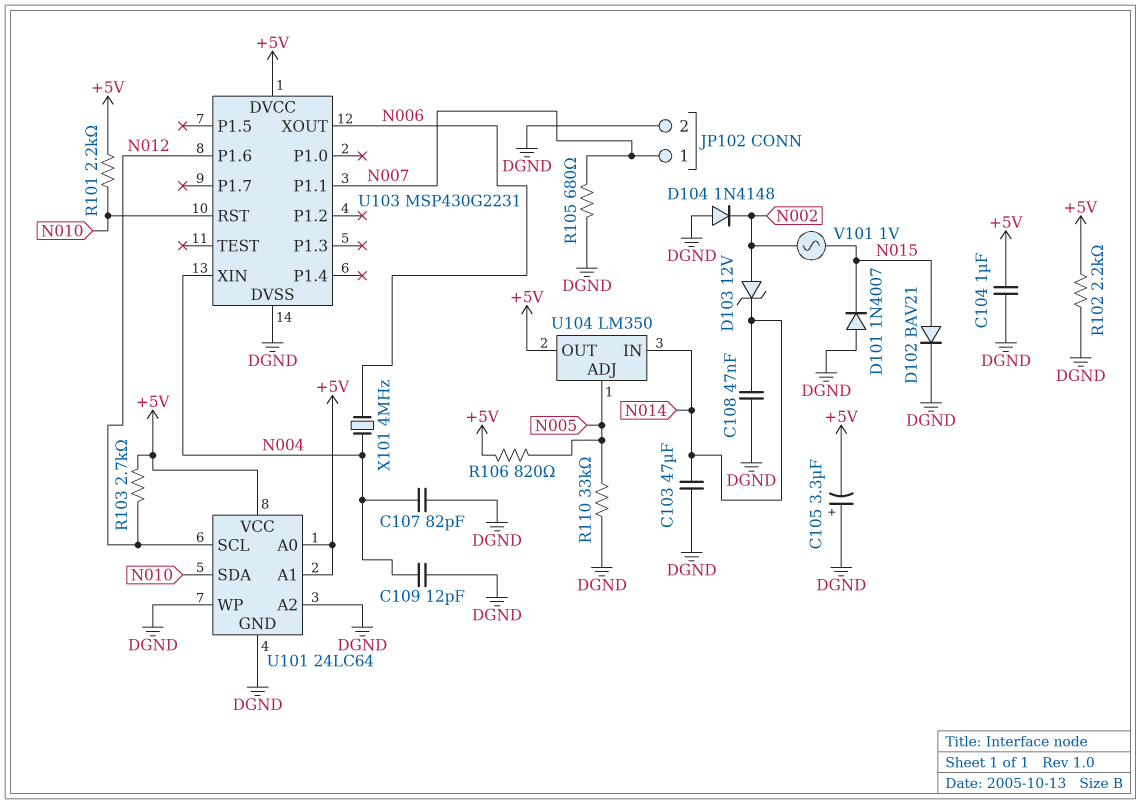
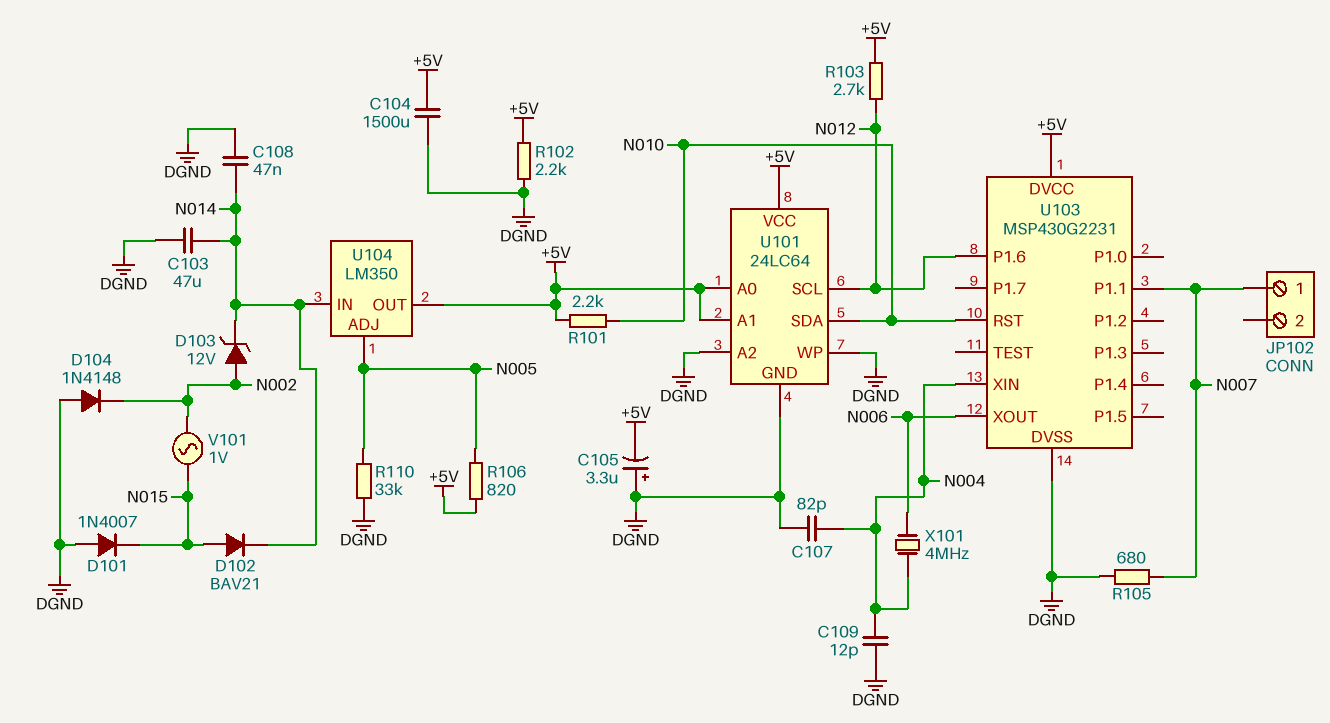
C104: 1uF (+5V, DGND) -> 1500uF (+5V, DGND)
D102: diode BAV21 (A N015, K DGND) -> diode BAV21 (A N015, K N014)
JP102 pin 2: DGND -> none

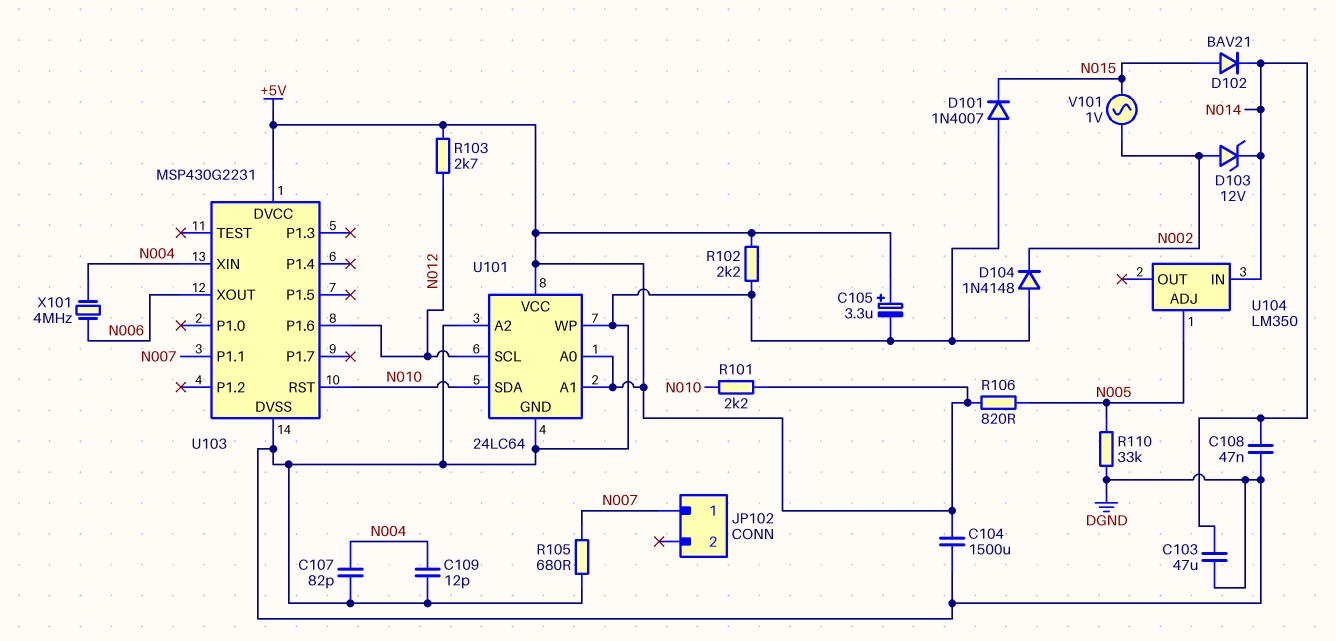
C105: 3.3uF (plus DGND, minus +5V) -> 3.3uF (plus +5V, minus DGND)
U104 pin OUT: +5V -> none

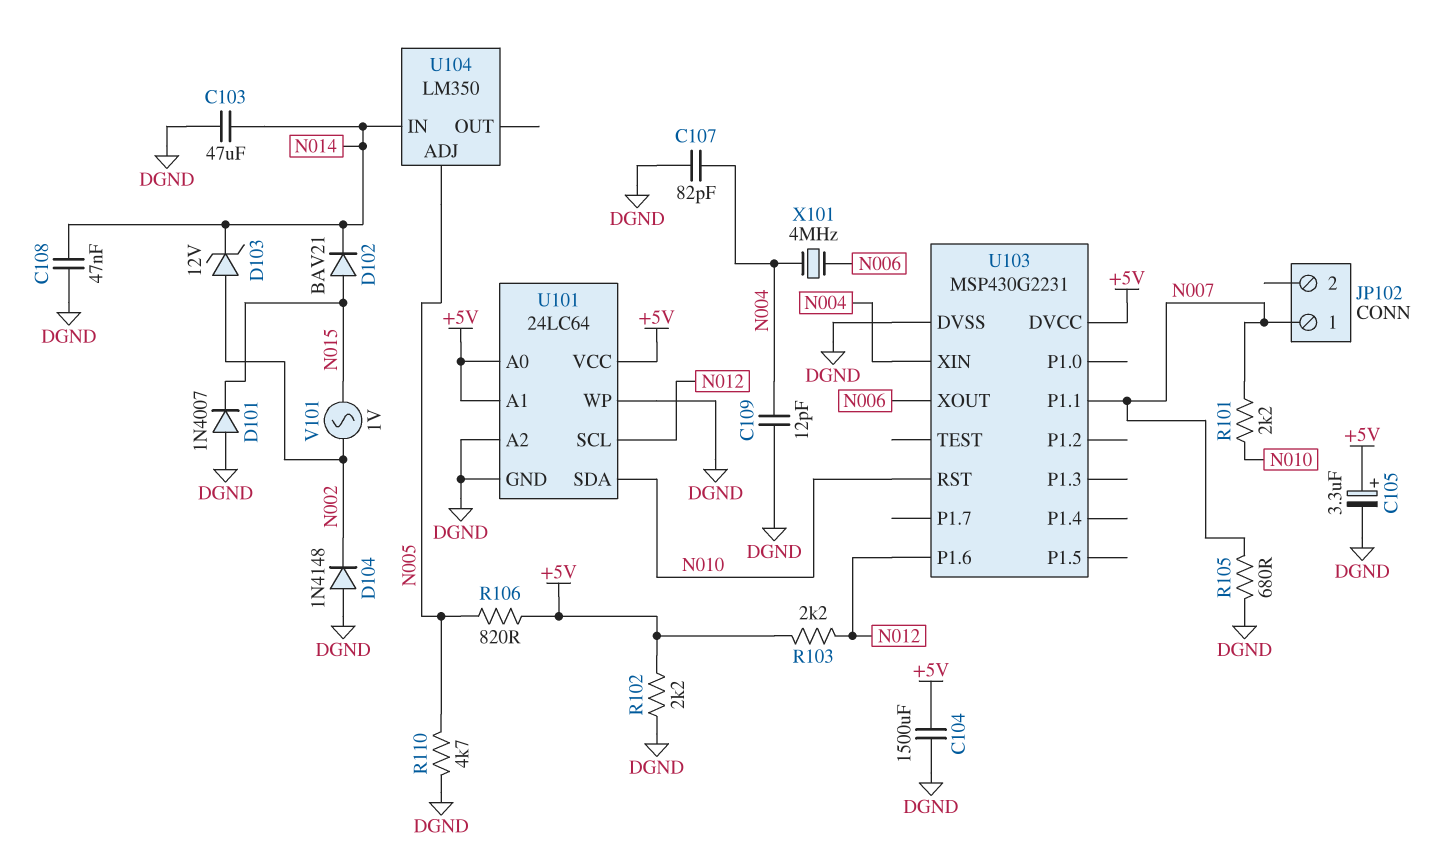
R101: 2.2k (+5V, N010) -> 2.2k (N007, N010)
R103: 2.7k (+5V, N012) -> 2.2k (+5V, N012)
R110: 33k (DGND, N005) -> 4.7k (DGND, N005)

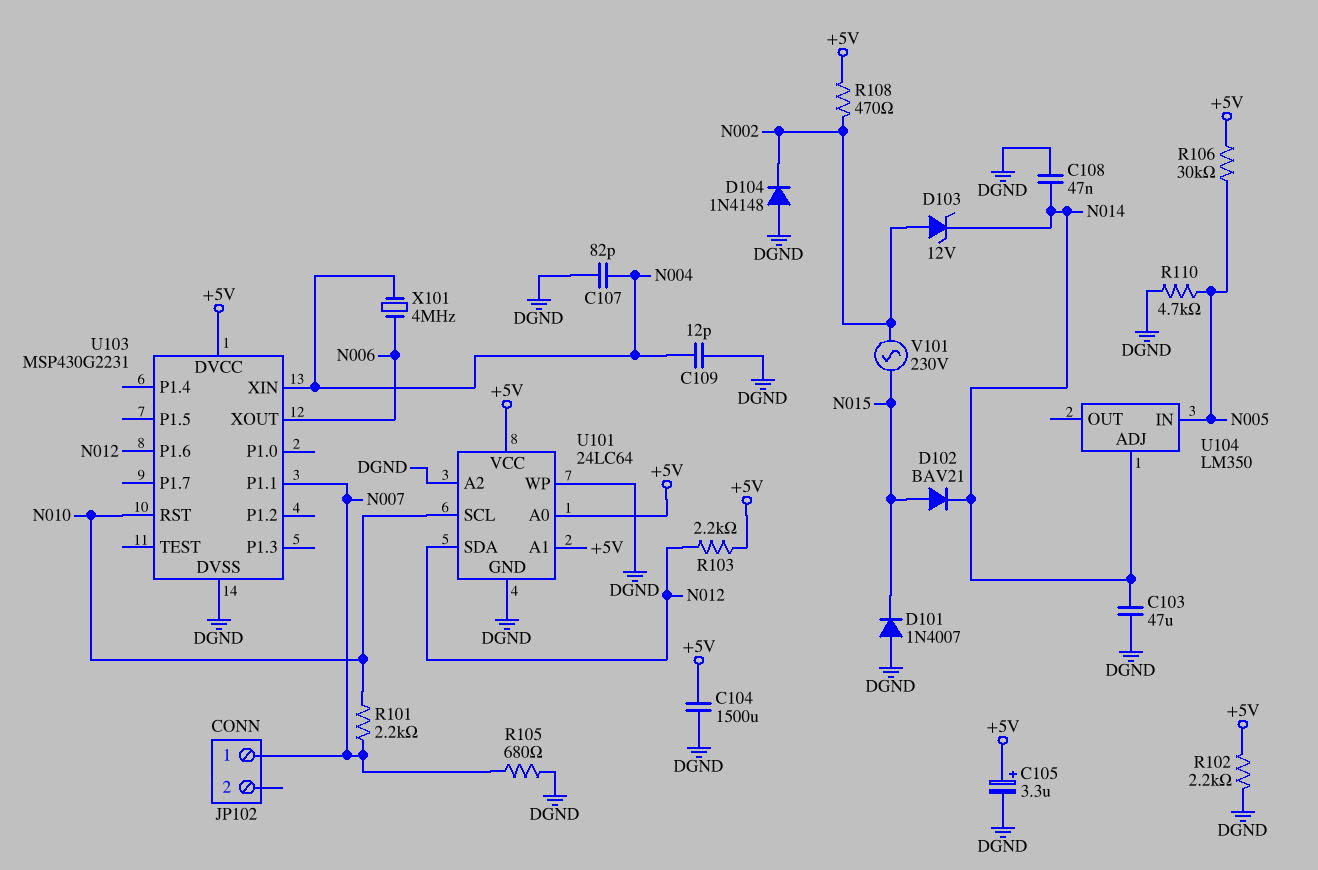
R106: 820 (+5V, N005) -> 30k (+5V, N005)
R108: none -> 470 (+5V, N002)
U101 pin SCL: N012 -> N010
U101 pin SDA: N010 -> N012
U104 pin ADJ: N005 -> N014
U104 pin IN: N014 -> N005
V101: AC 1V (N002, N015) -> AC 230V (N002, N015)

